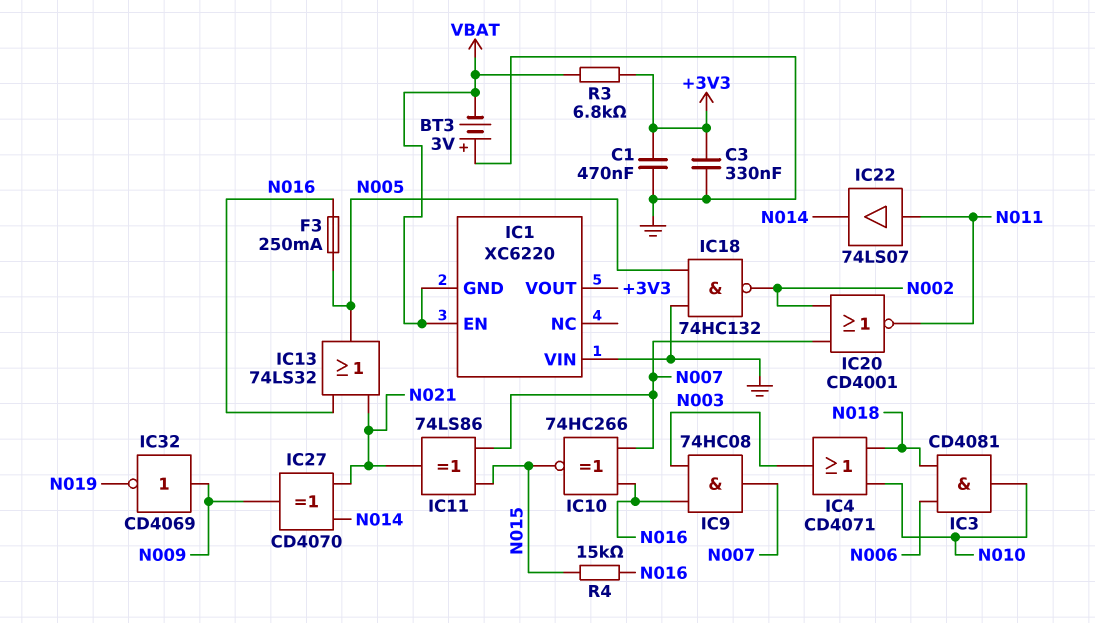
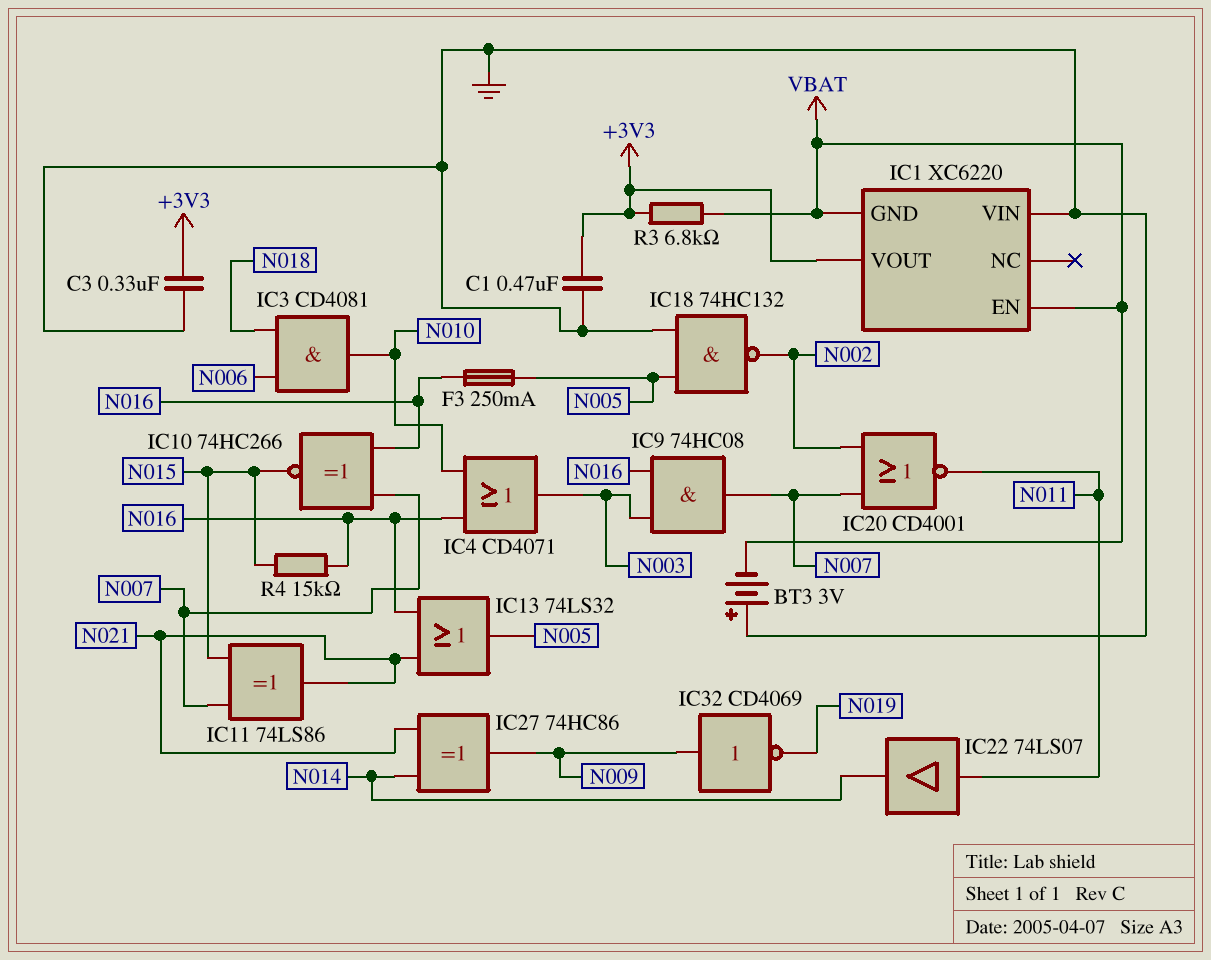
IC4: OR CD4071 (in N010, in N018, out N003) -> OR CD4071 (in N010, in N016, out N003)
IC27: XOR CD4070 (in N014, in N021, out N009) -> XOR 74HC86 (in N014, in N021, out N009)

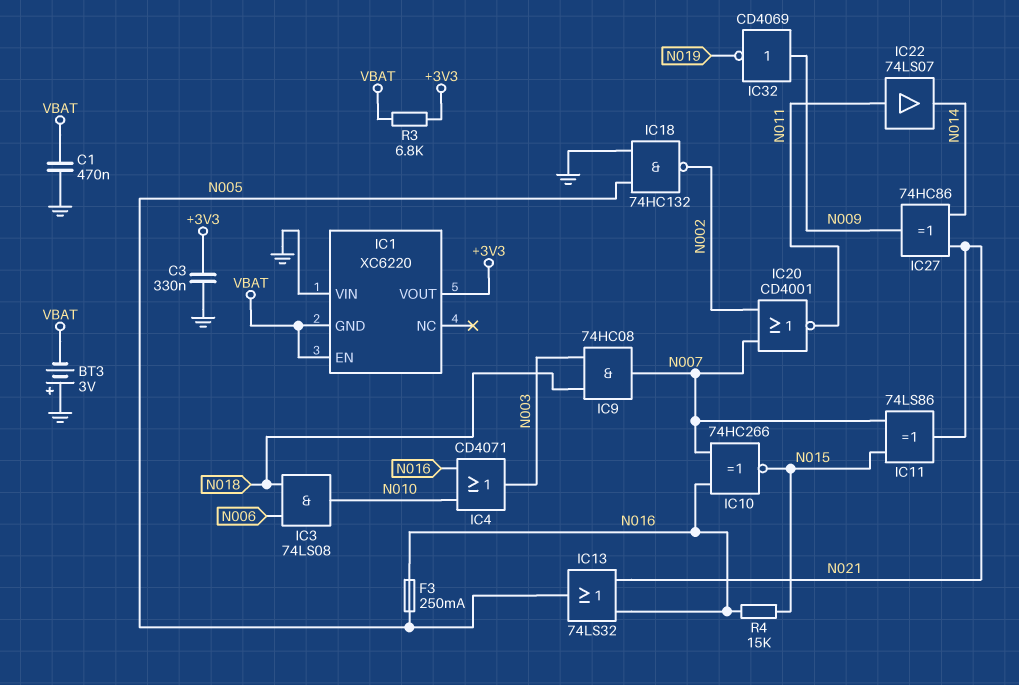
C1: 470nF (+3V3, GND) -> 470nF (GND, VBAT)
IC3: AND CD4081 (in N006, in N018, out N010) -> AND 74LS08 (in N006, in N018, out N010)
IC9: AND 74HC08 (in N003, in N016, out N007) -> AND 74HC08 (in N003, in N018, out N007)

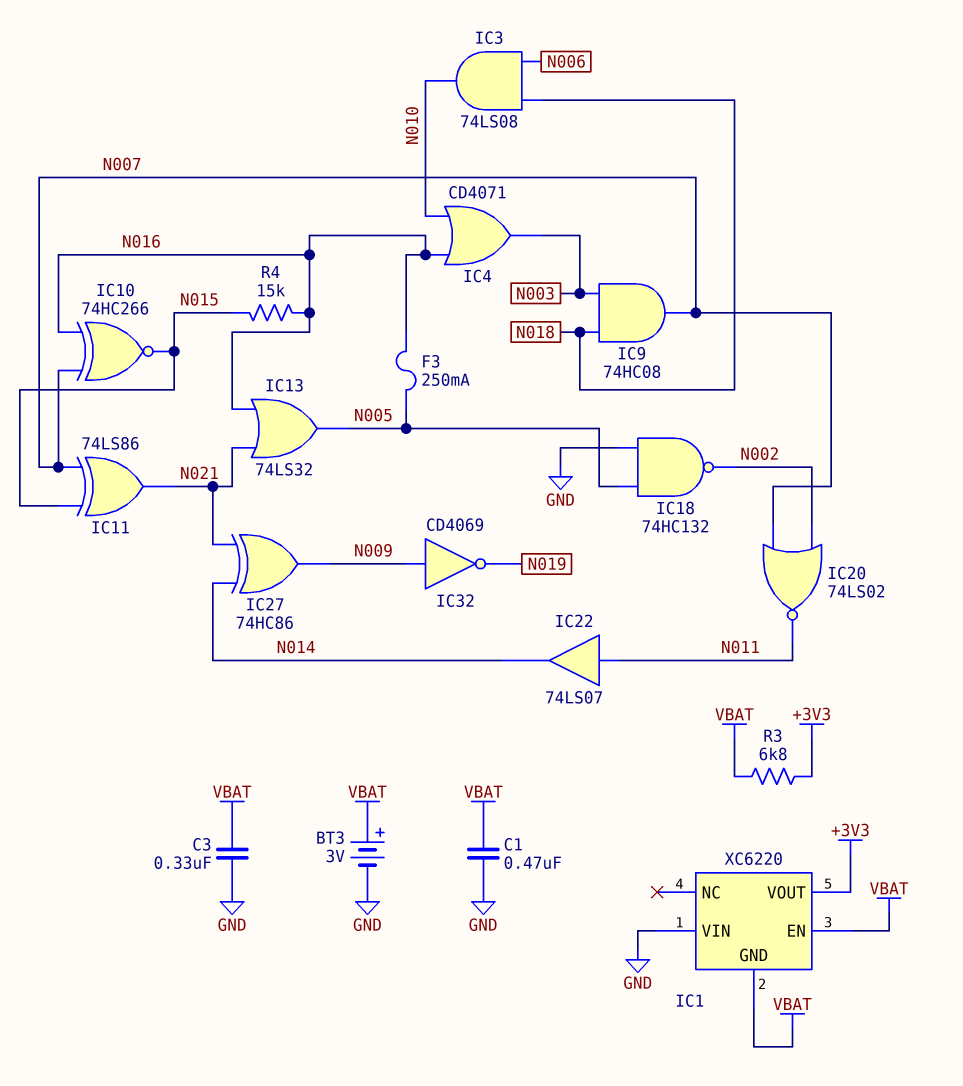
BT3: 3V (plus GND, minus VBAT) -> 3V (plus VBAT, minus GND)
C3: 330nF (+3V3, GND) -> 330nF (GND, VBAT)
IC20: NOR CD4001 (in N002, in N007, out N011) -> NOR 74LS02 (in N002, in N007, out N011)

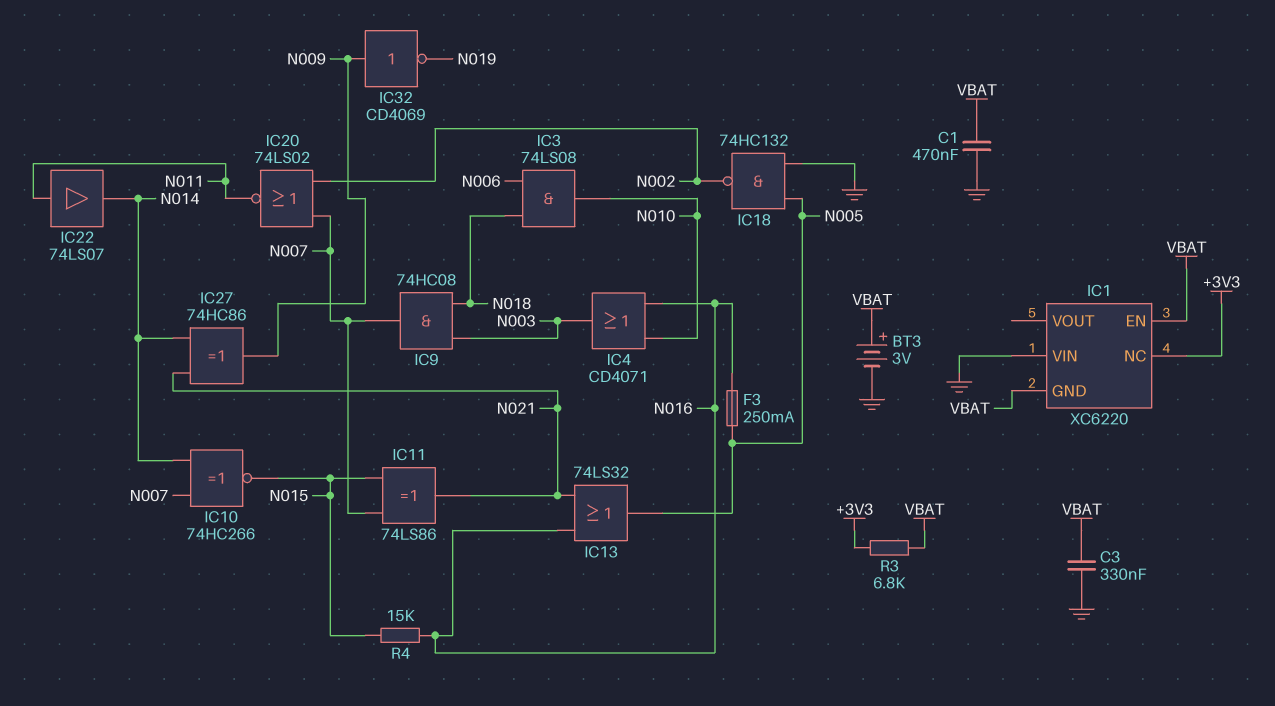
IC1 pin NC: none -> +3V3
IC1 pin VOUT: +3V3 -> none
IC10: XNOR 74HC266 (in N007, in N016, out N015) -> XNOR 74HC266 (in N007, in N014, out N015)

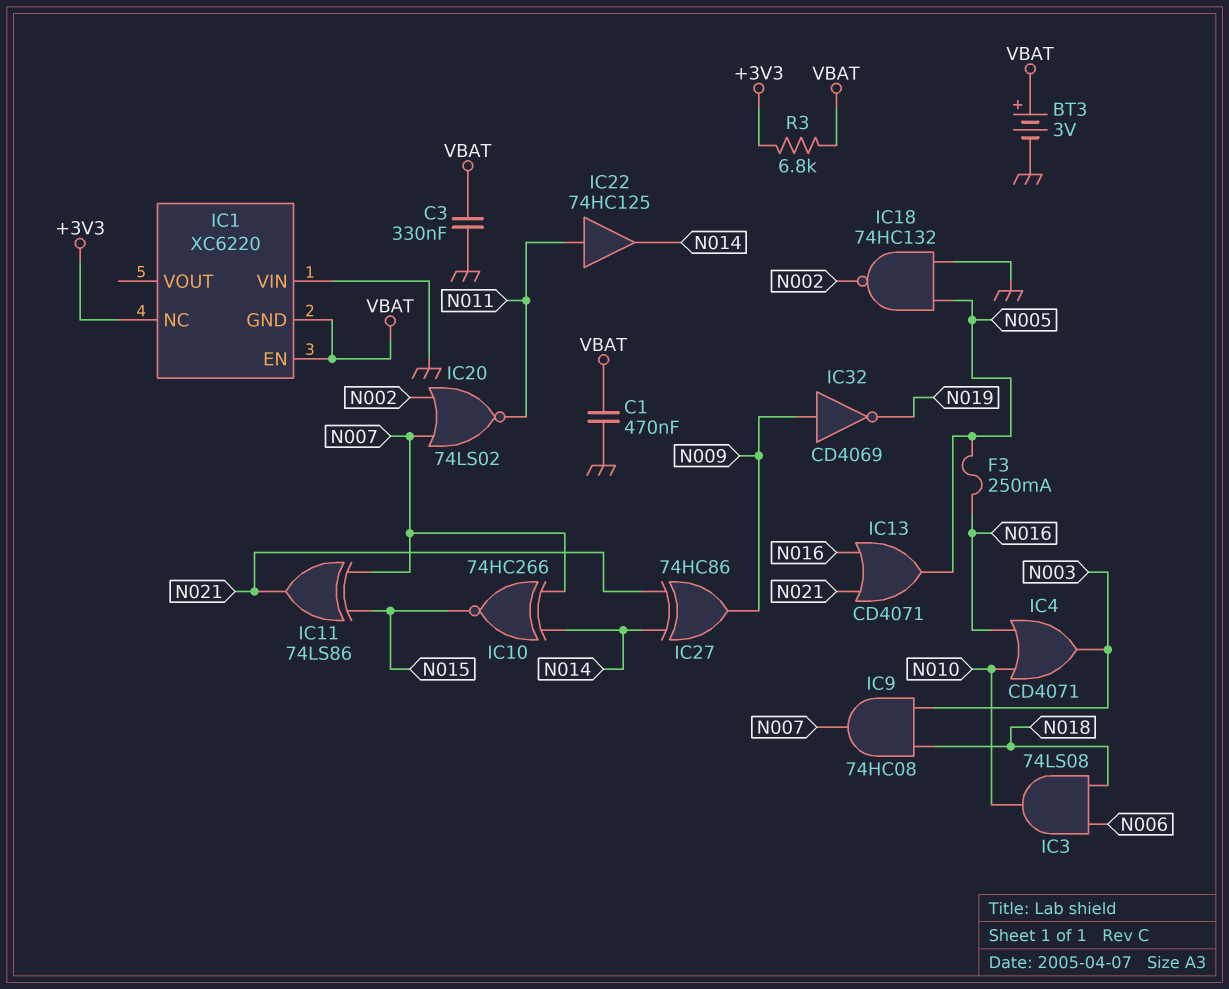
IC13: OR 74LS32 (in N016, in N021, out N005) -> OR CD4071 (in N016, in N021, out N005)
IC22: buffer 74LS07 (in N011, out N014) -> buffer 74HC125 (in N011, out N014)
R4: 15k (N015, N016) -> none

